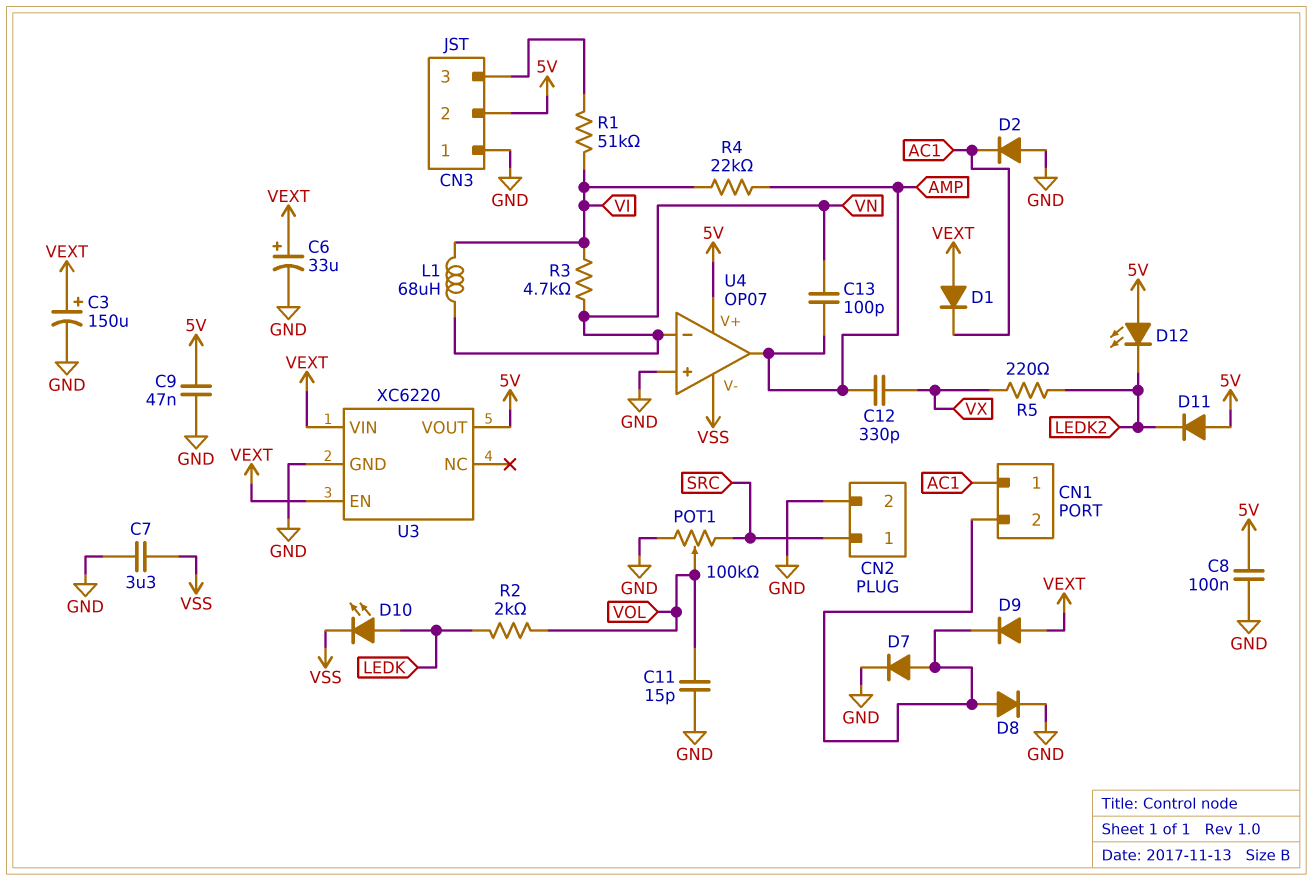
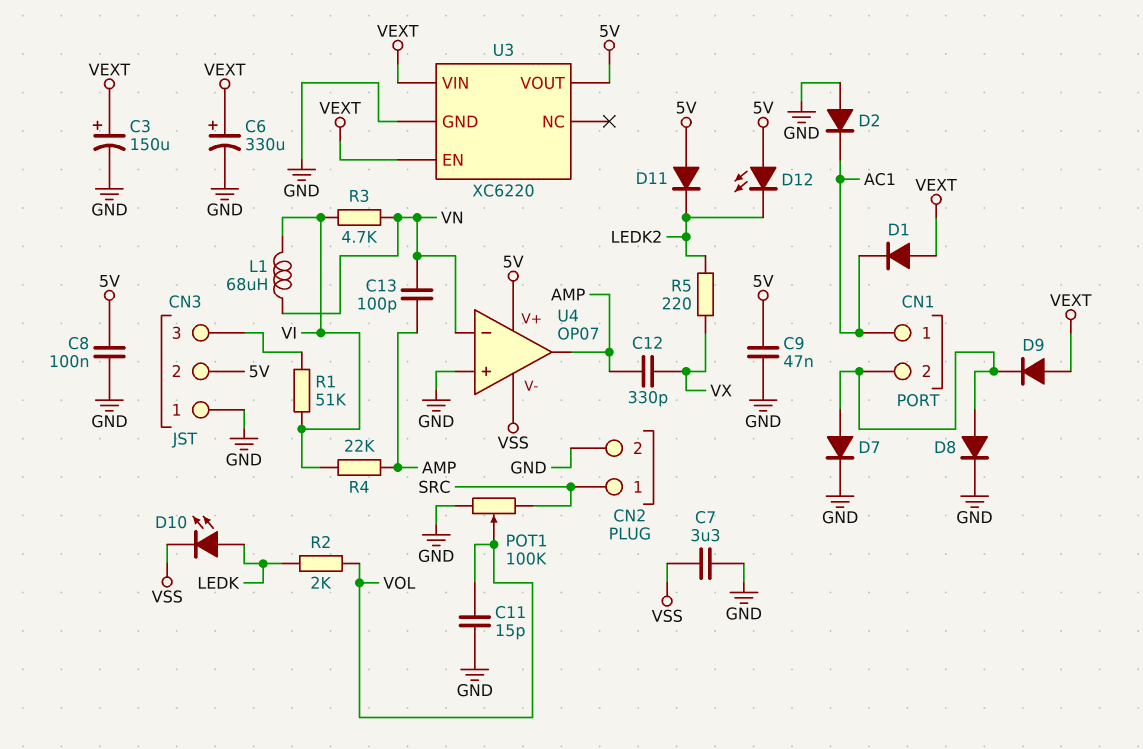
C6: 33uF (plus VEXT, minus GND) -> 330uF (plus VEXT, minus GND)

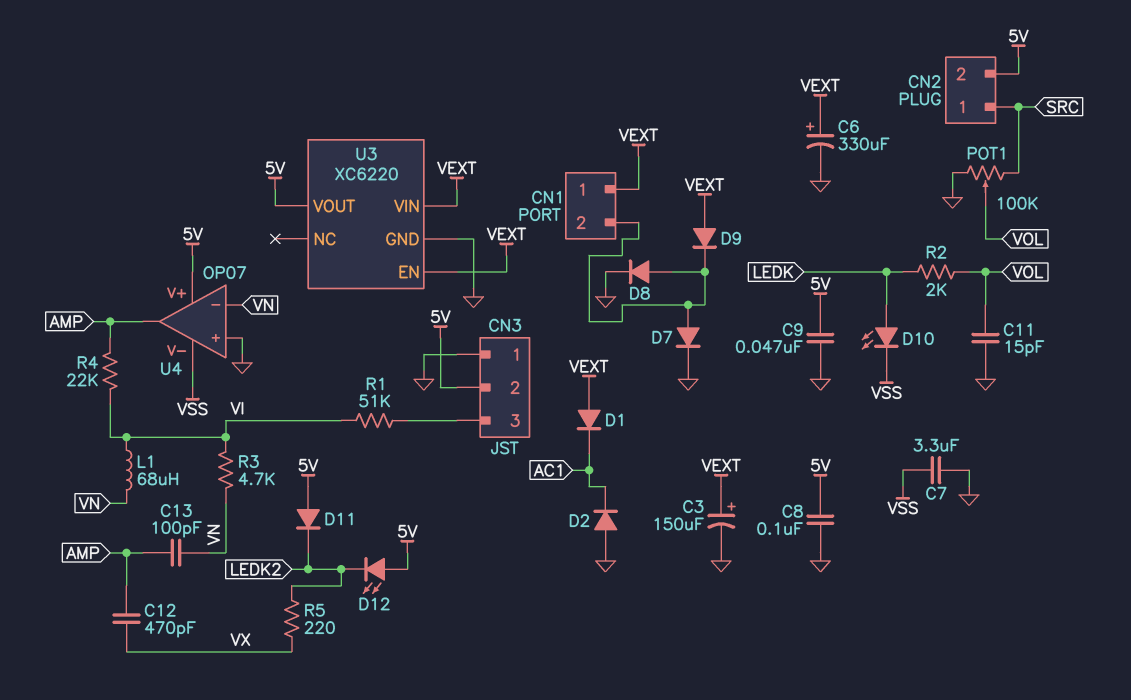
C12: 330pF (AMP, VX) -> 470pF (AMP, VX)
CN1 pin 1: AC1 -> VEXT
CN2 pin 2: GND -> 5V

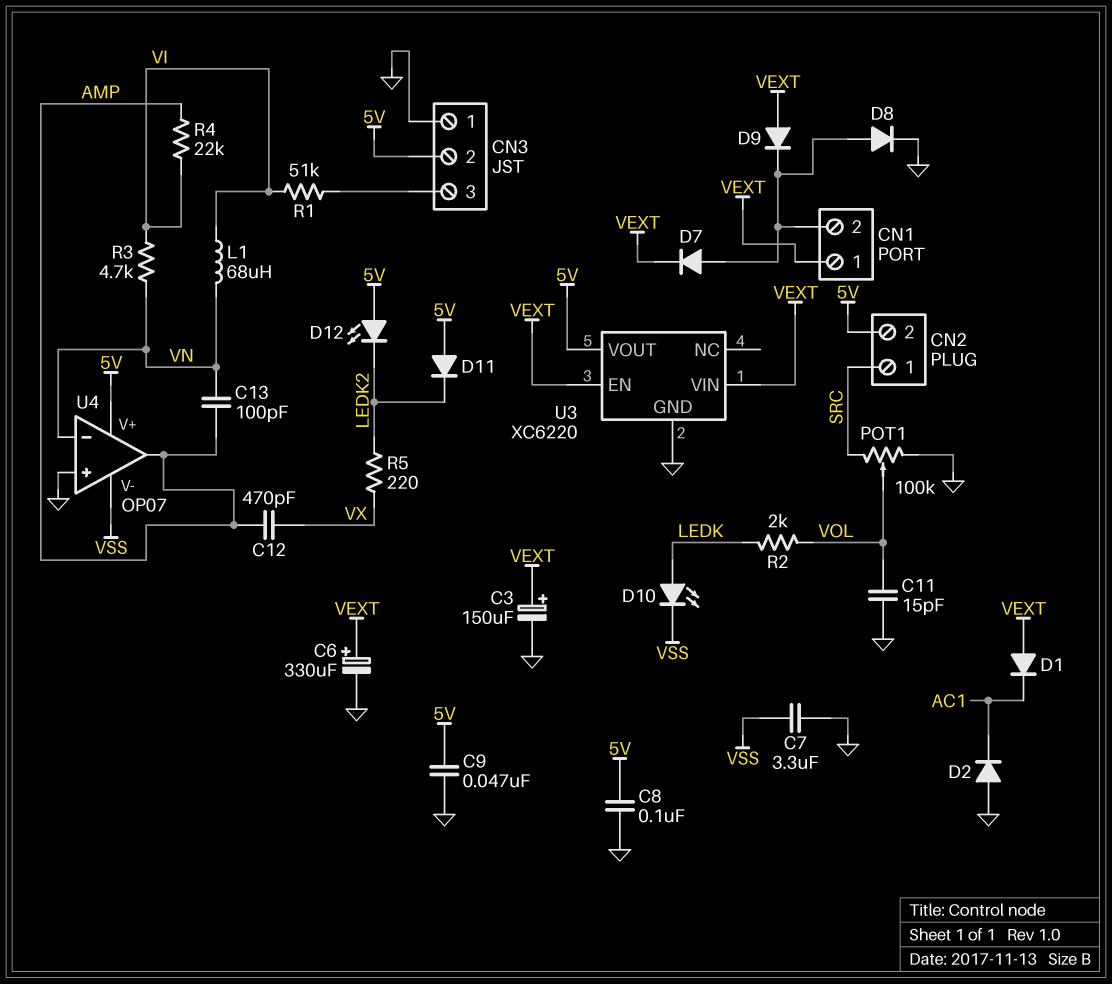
D7: diode (A CN1/2, K GND) -> diode (A CN1/2, K VEXT)

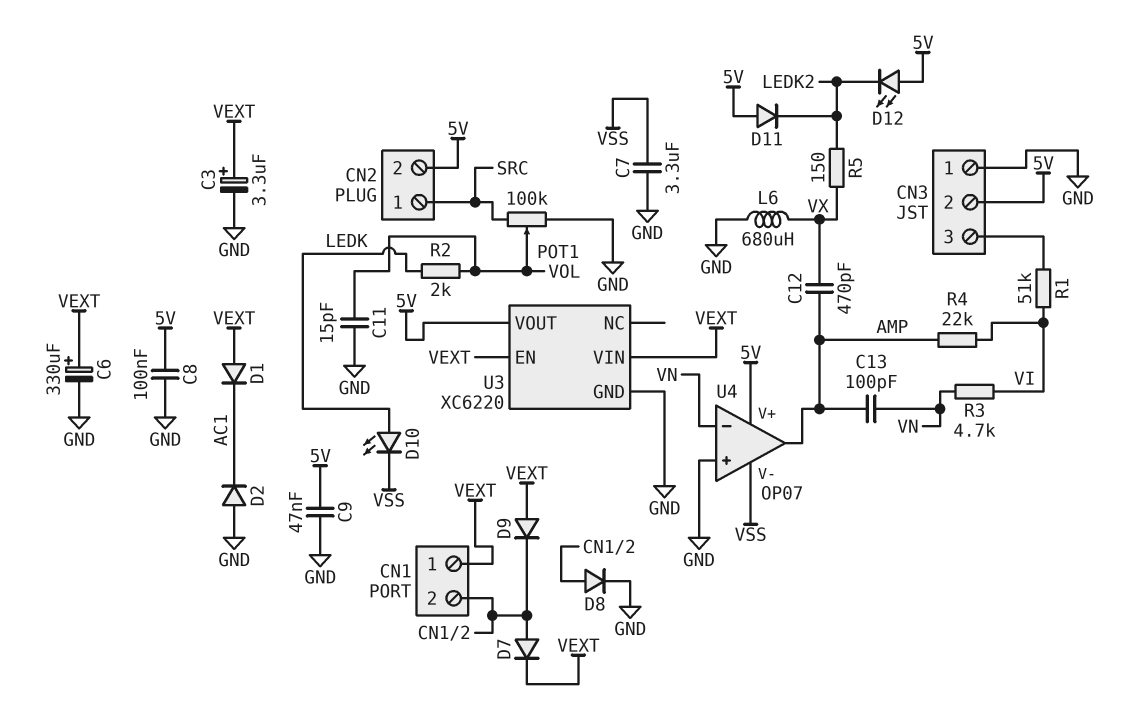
C3: 150uF (plus VEXT, minus GND) -> 3.3uF (plus VEXT, minus GND)
L1: 68uH (VI, VN) -> none
L6: none -> 680uH (GND, VX)
R5: 220 (LEDK2, VX) -> 150 (LEDK2, VX)

